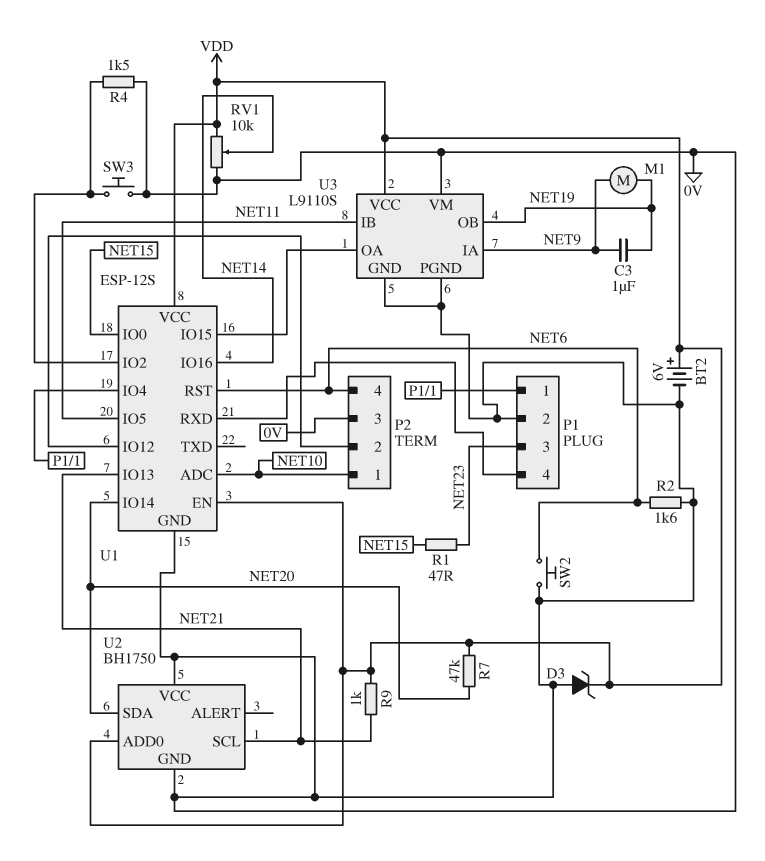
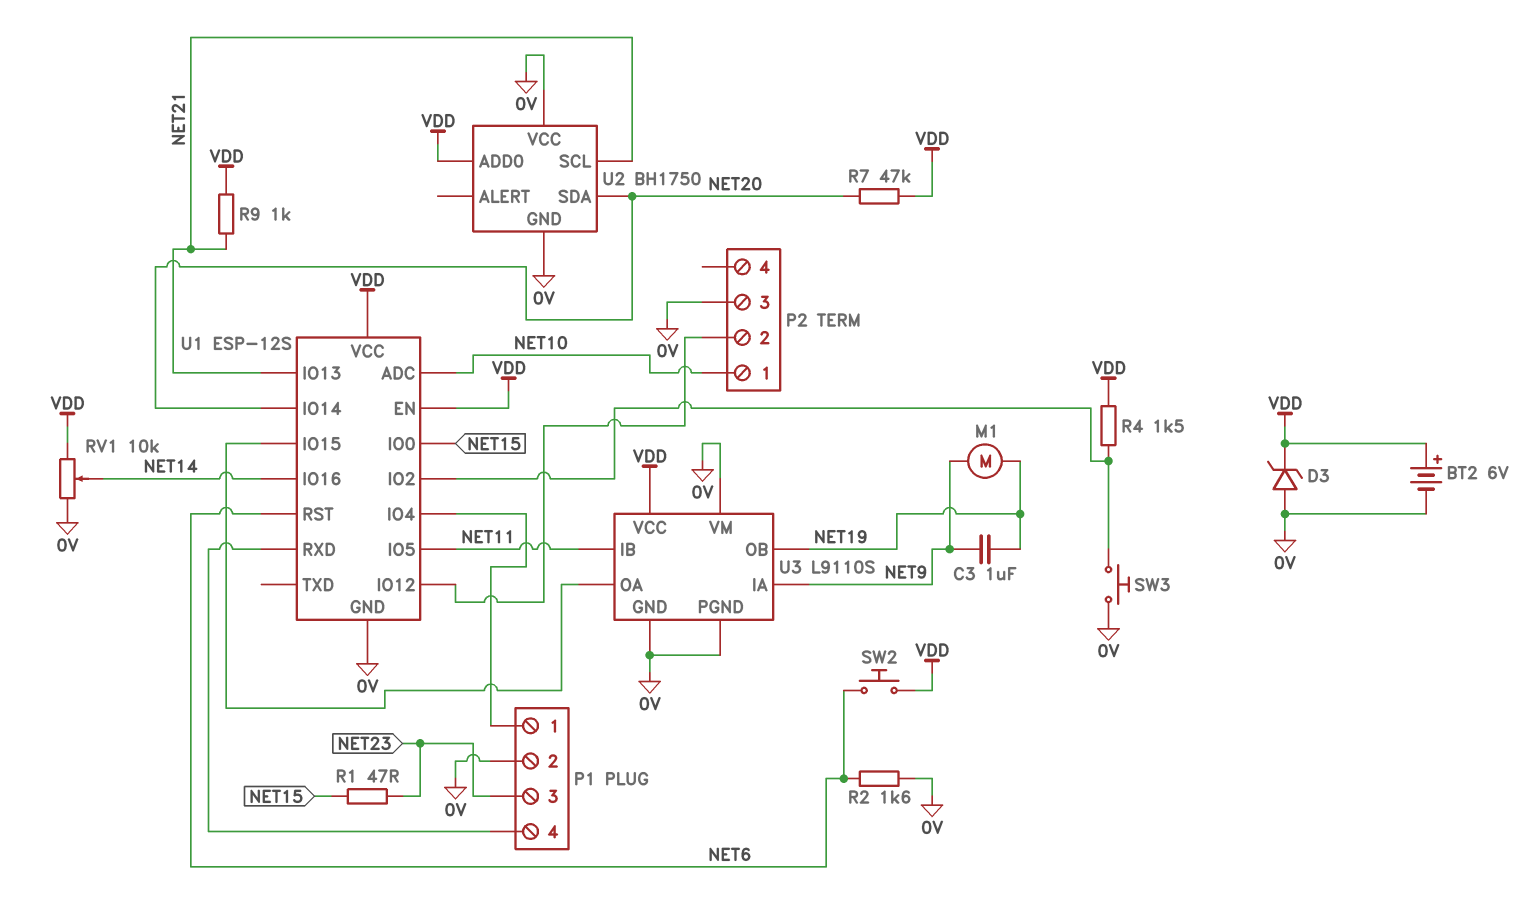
P2 pin 4: NET6 -> none
R4: 1.5k (0V, U1/IO2) -> 1.5k (U1/IO2, VDD)
SW2: button (0V, NET6) -> button (NET6, VDD)

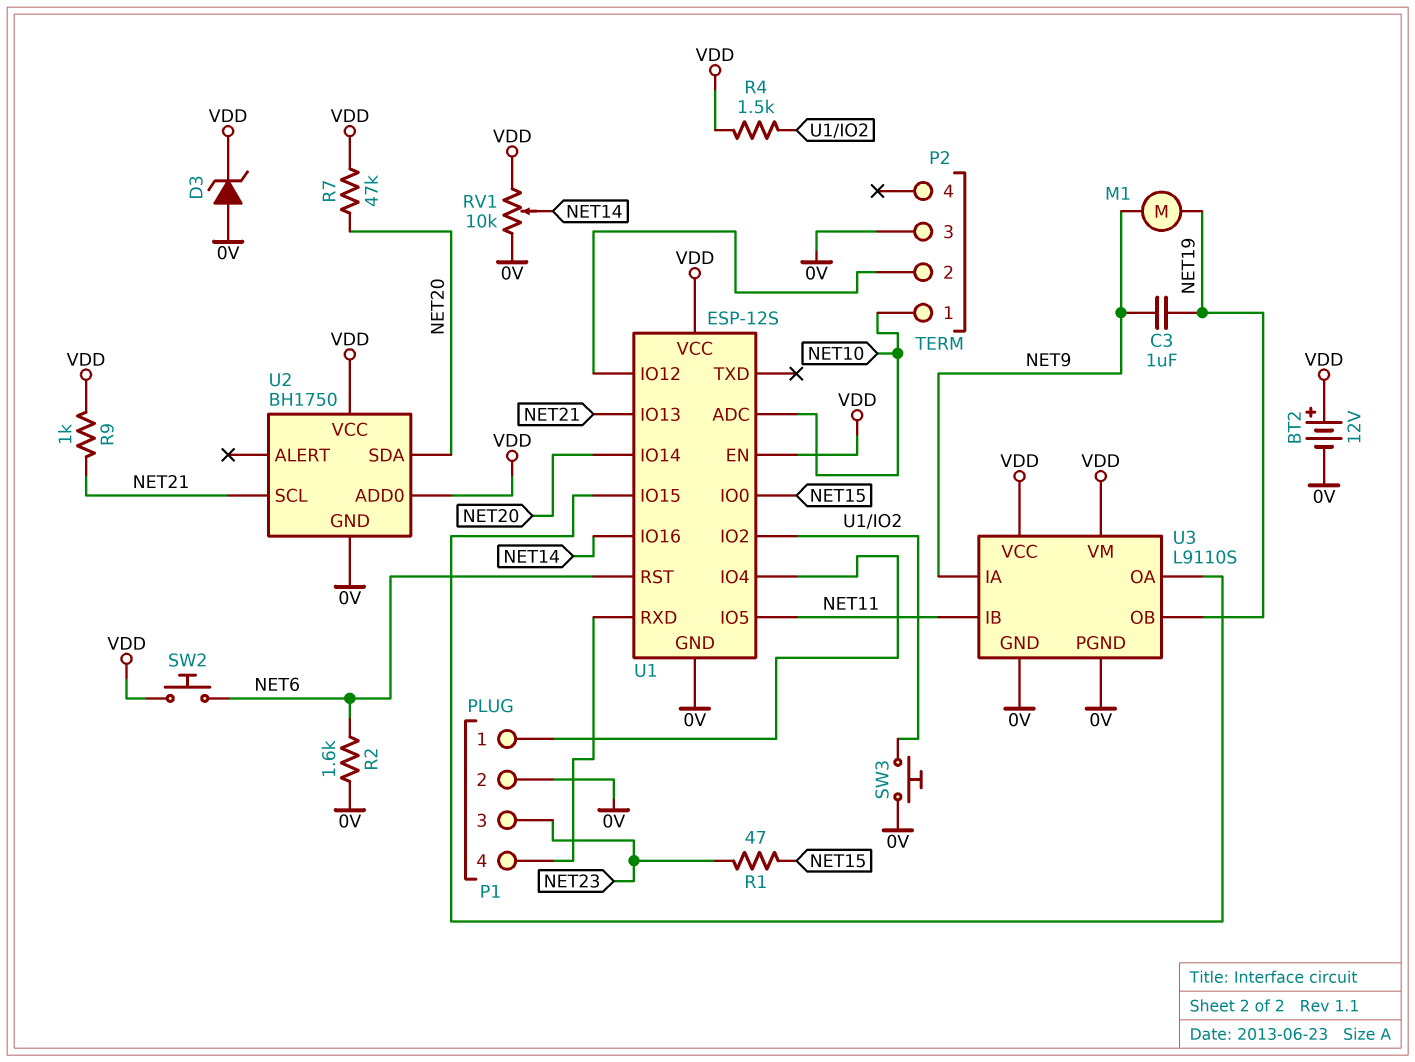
BT2: 6V (plus VDD, minus 0V) -> 12V (plus VDD, minus 0V)
U2 pin VCC: 0V -> VDD
U3 pin VM: 0V -> VDD

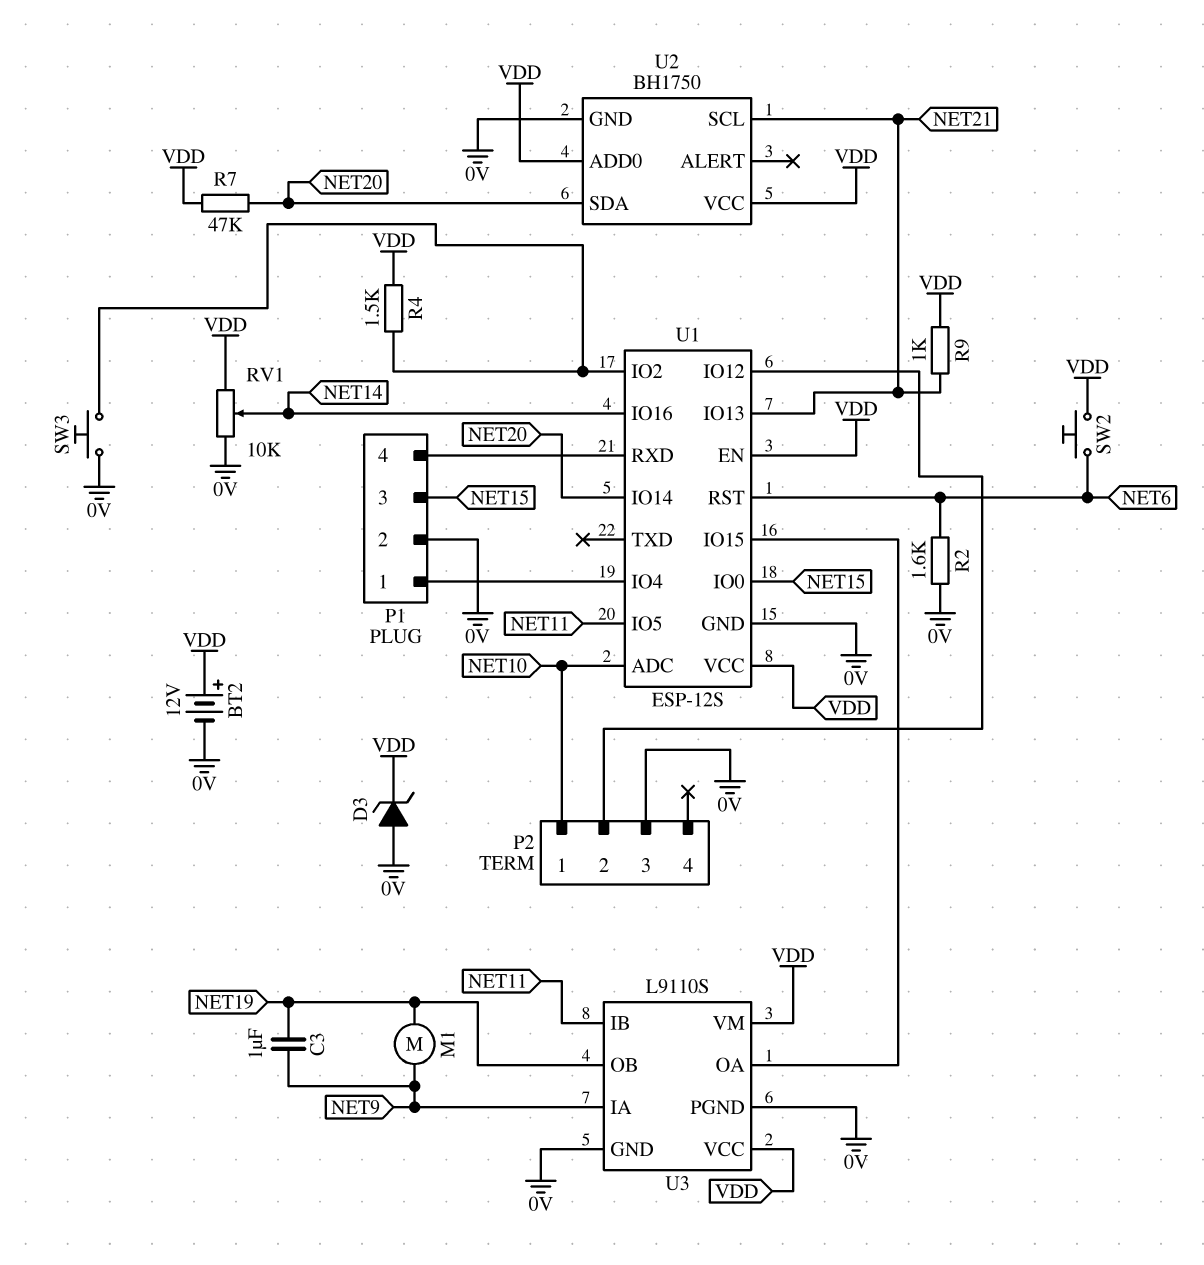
P1 pin 3: NET23 -> NET15
R1: 47 (NET15, NET23) -> none

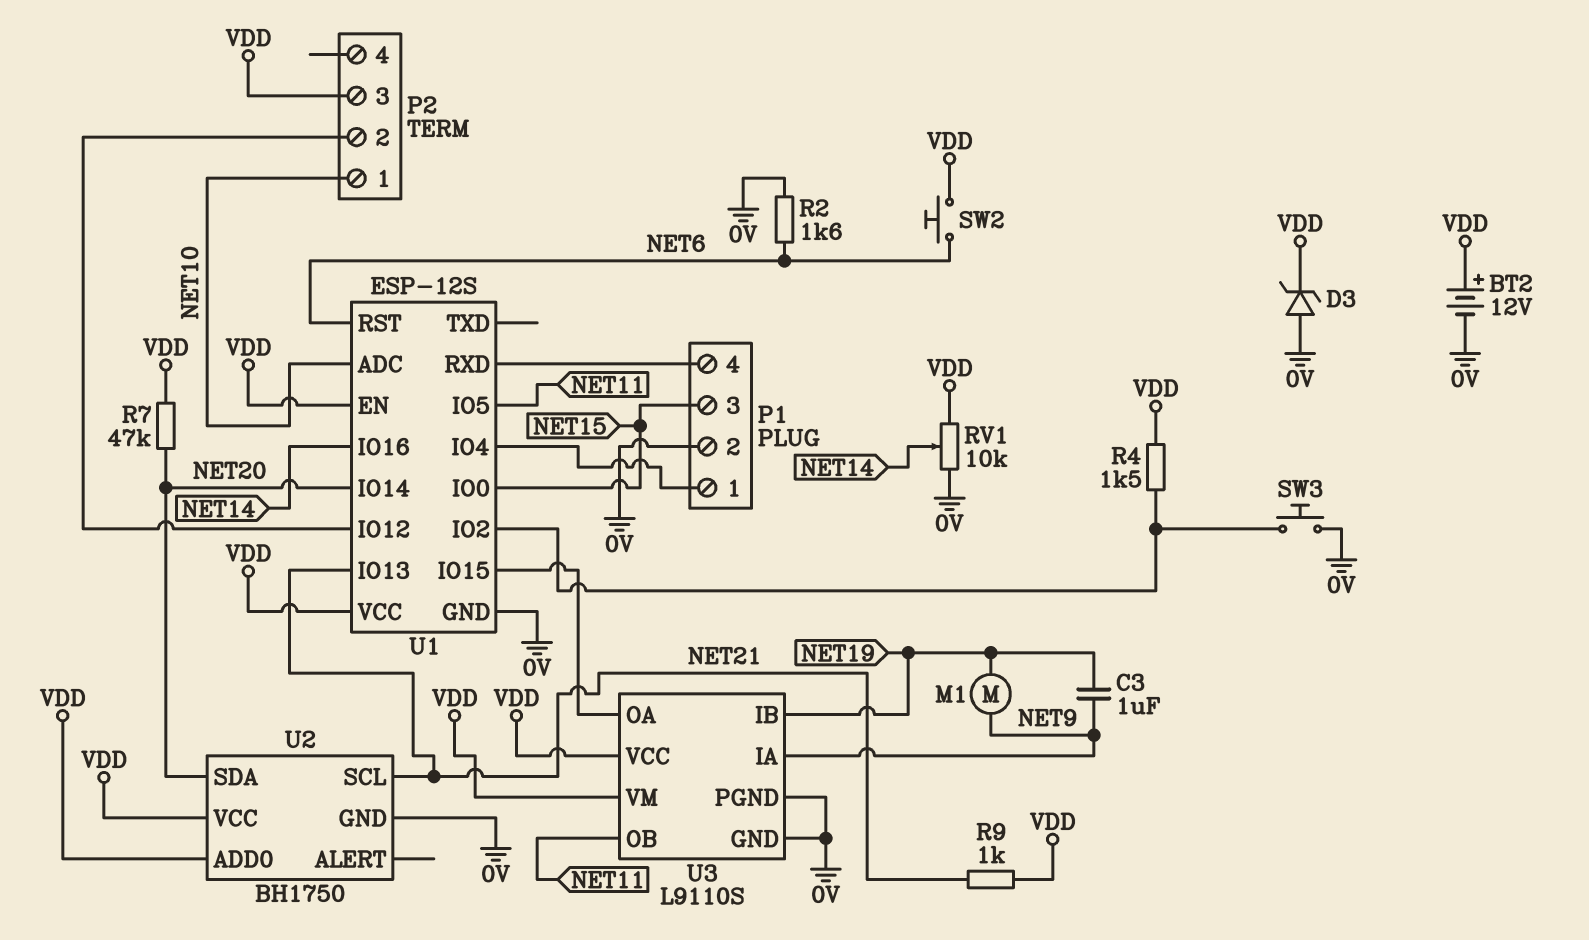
P2 pin 3: 0V -> VDD
U3 pin IB: NET11 -> NET19
U3 pin OB: NET19 -> NET11

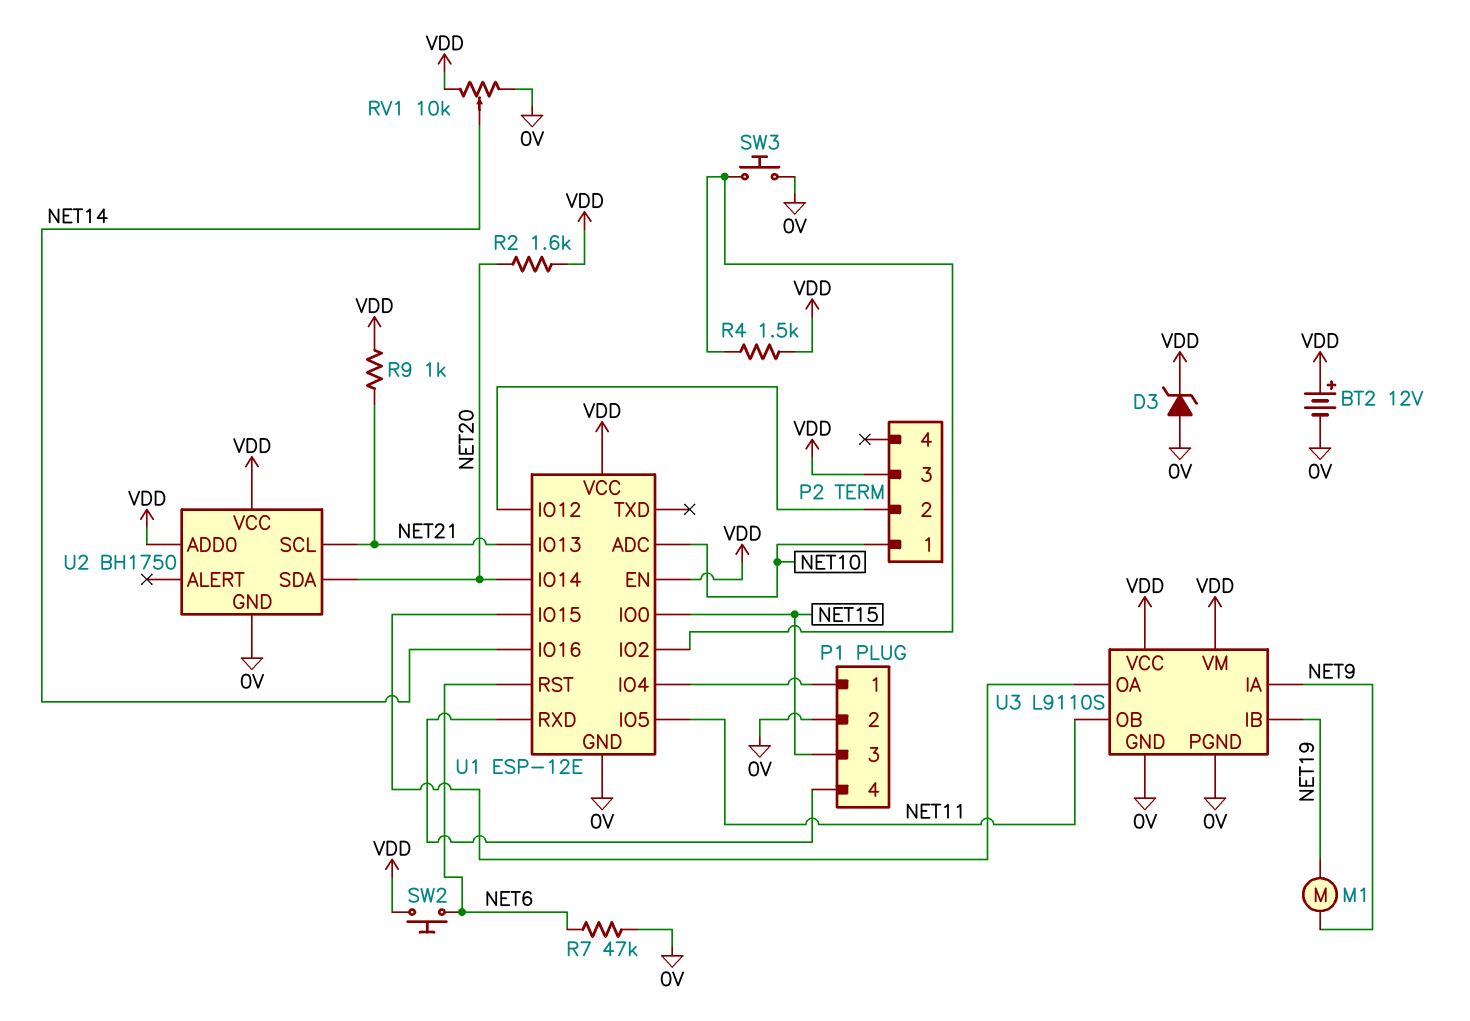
C3: 1uF (NET9, NET19) -> none
R2: 1.6k (0V, NET6) -> 1.6k (NET20, VDD)
R7: 47k (NET20, VDD) -> 47k (0V, NET6)
U1: ESP-12S -> ESP-12E

